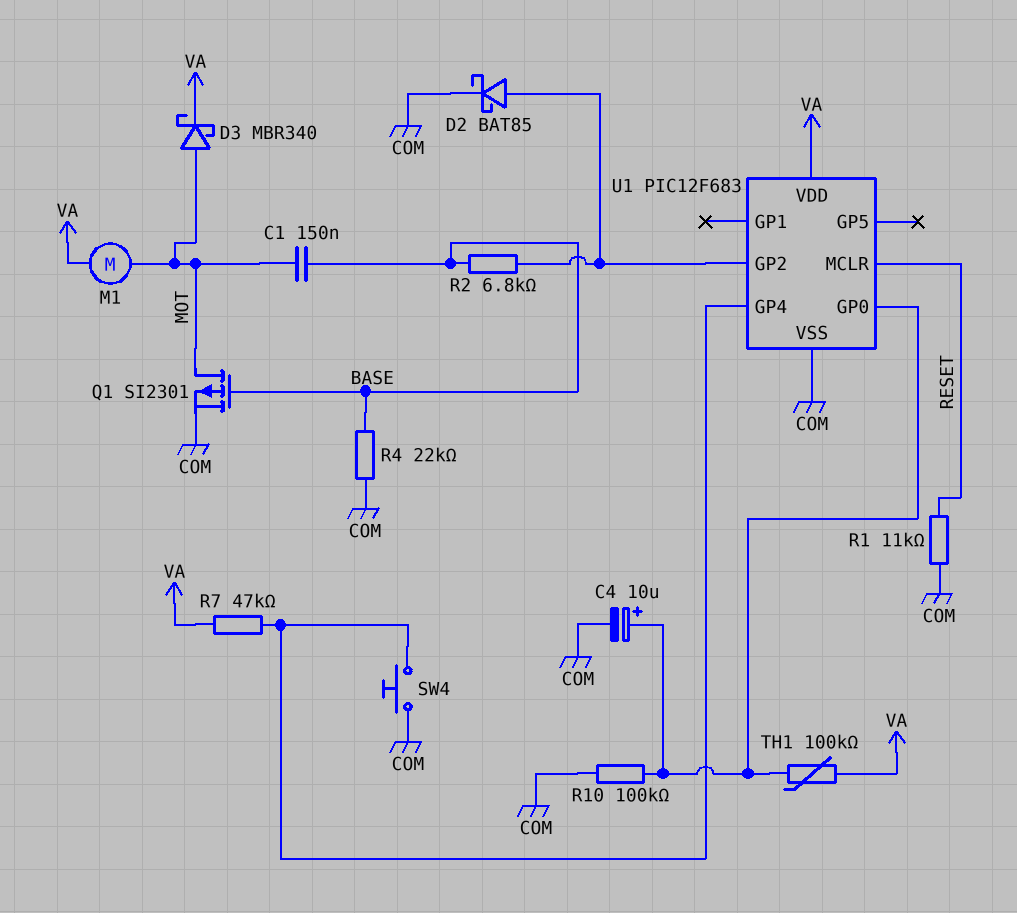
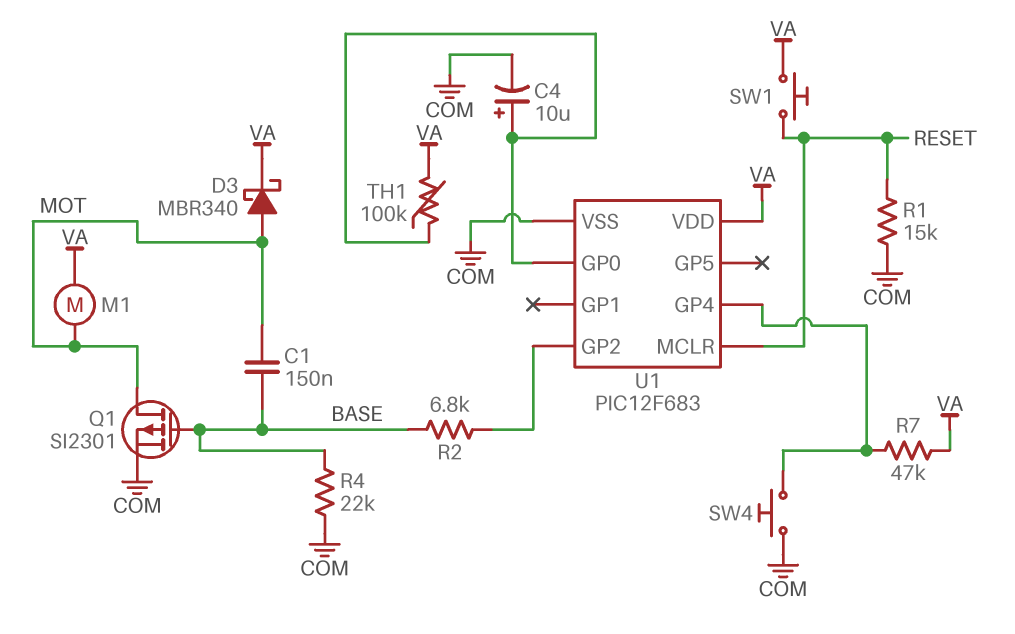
D2: schottky BAT85 (A U1/GP2, K COM) -> none
R1: 11k (COM, RESET) -> 15k (COM, RESET)
R10: 100k (COM, U1/GP0) -> none
SW1: none -> button (RESET, VA)

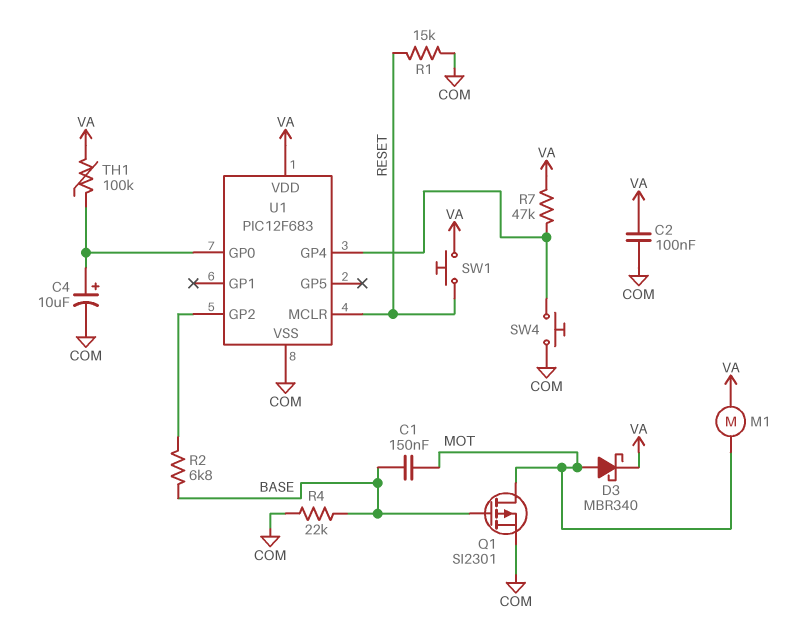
C2: none -> 100nF (COM, VA)

